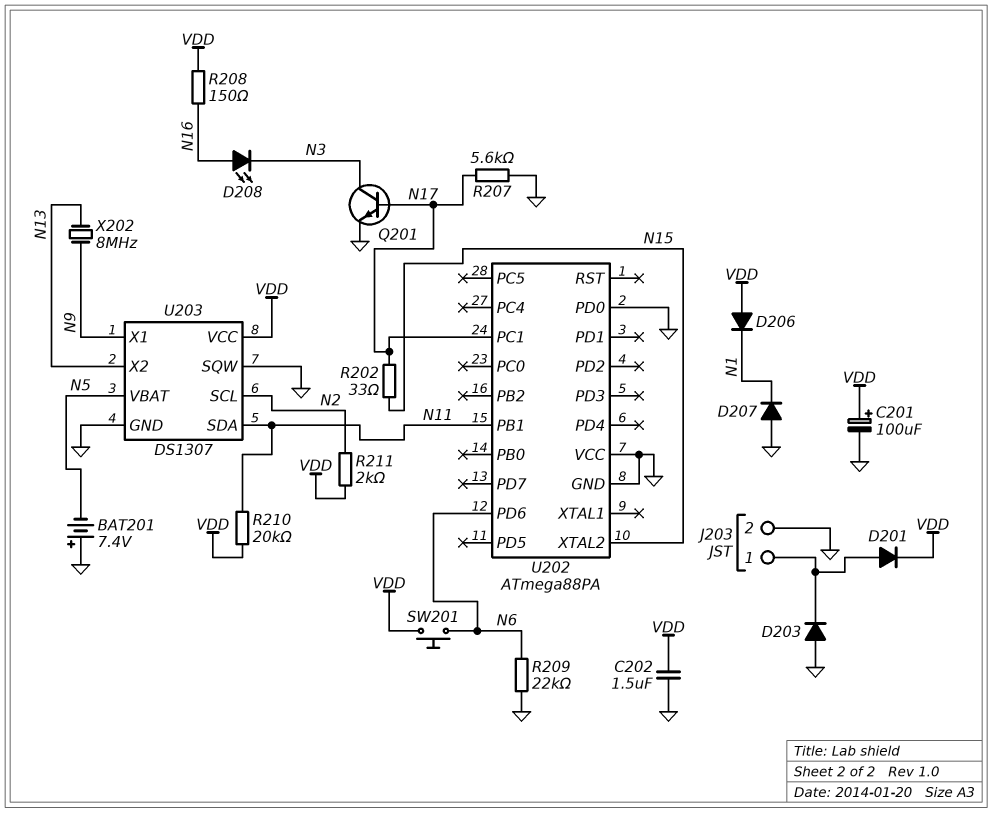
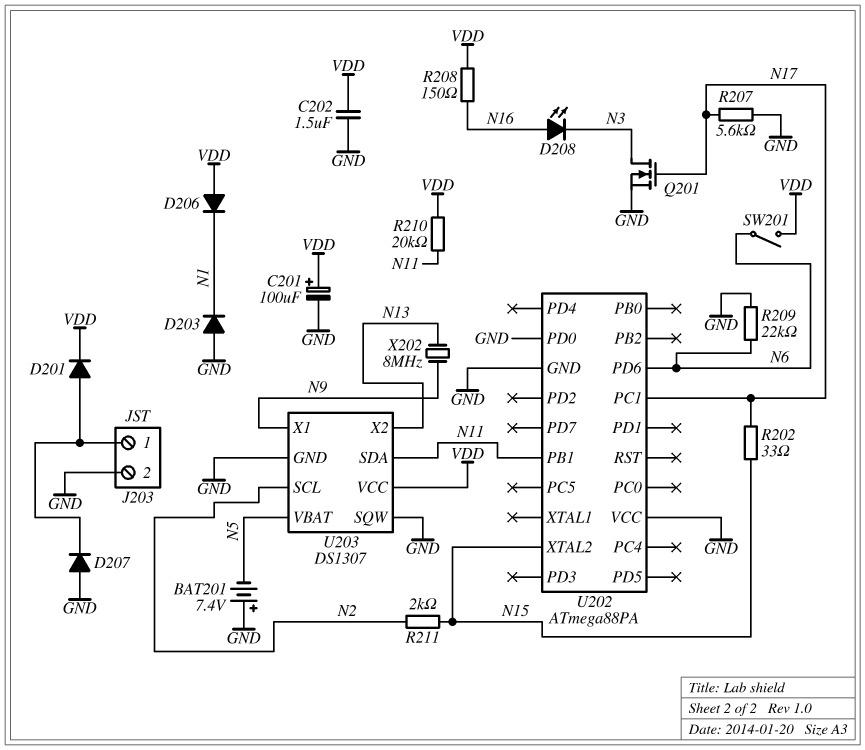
D203: diode (A GND, K J203/1) -> diode (A GND, K N1)
D207: diode (A GND, K N1) -> diode (A GND, K J203/1)
Q201: NPN (B N17, C N3, E GND) -> NMOS (G N17, D N3, S GND)
R211: 2k (N2, VDD) -> 2k (N2, N15)
SW201: button (N6, VDD) -> switch (N6, VDD)

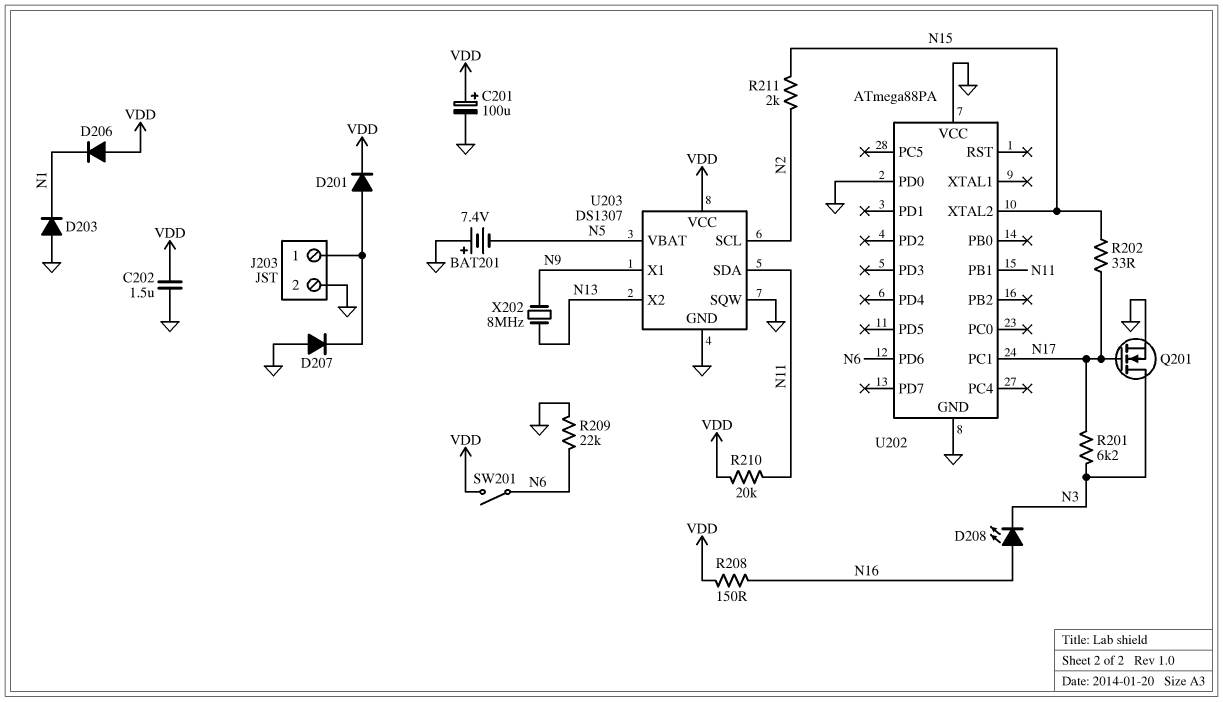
R201: none -> 6.2k (N3, N17)
R207: 5.6k (GND, N17) -> none

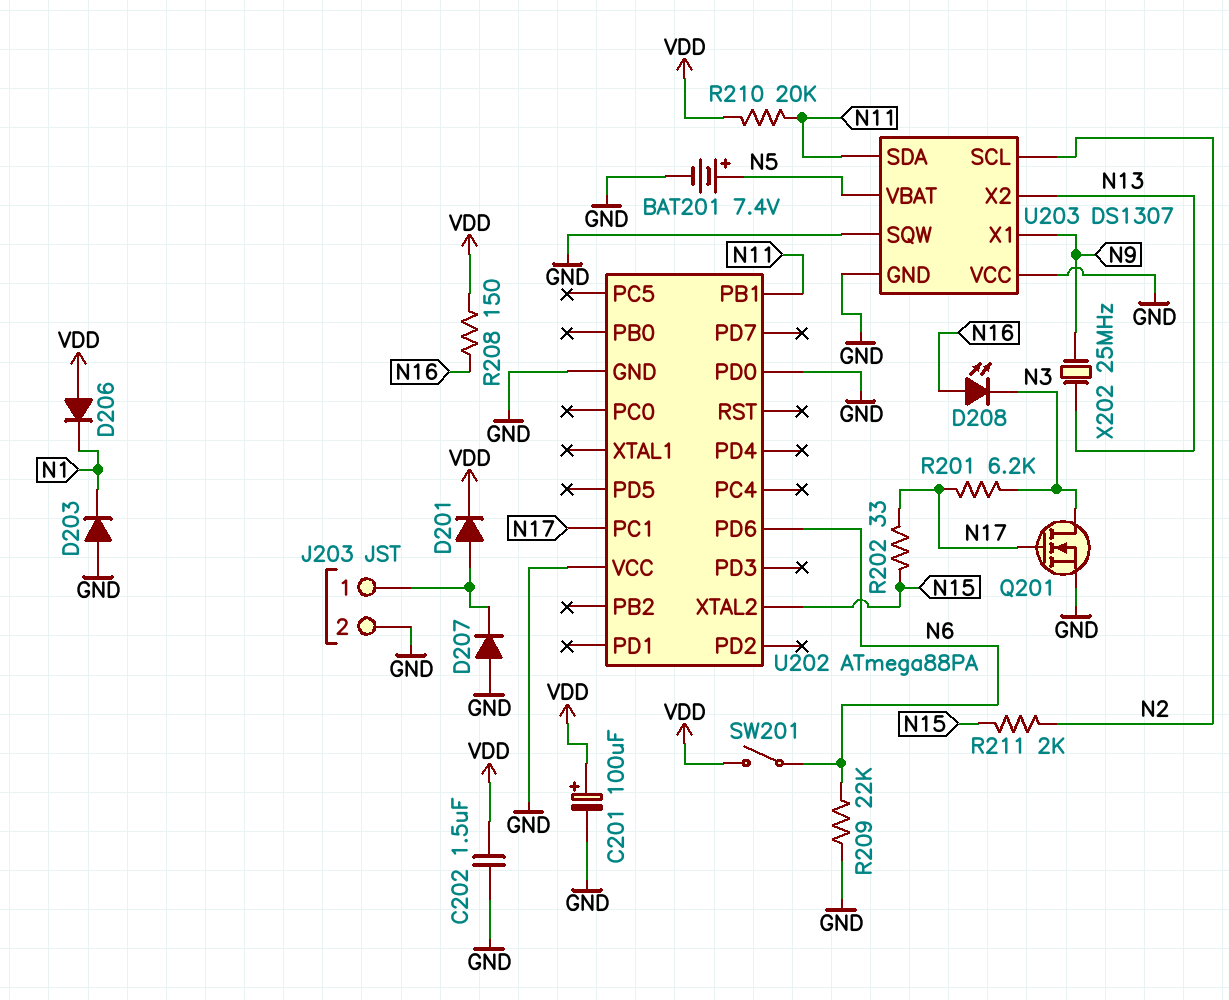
BAT201: 7.4V (plus GND, minus N5) -> 7.4V (plus N5, minus GND)
U203 pin VCC: VDD -> GND
X202: 8MHz (N9, N13) -> 25MHz (N9, N13)

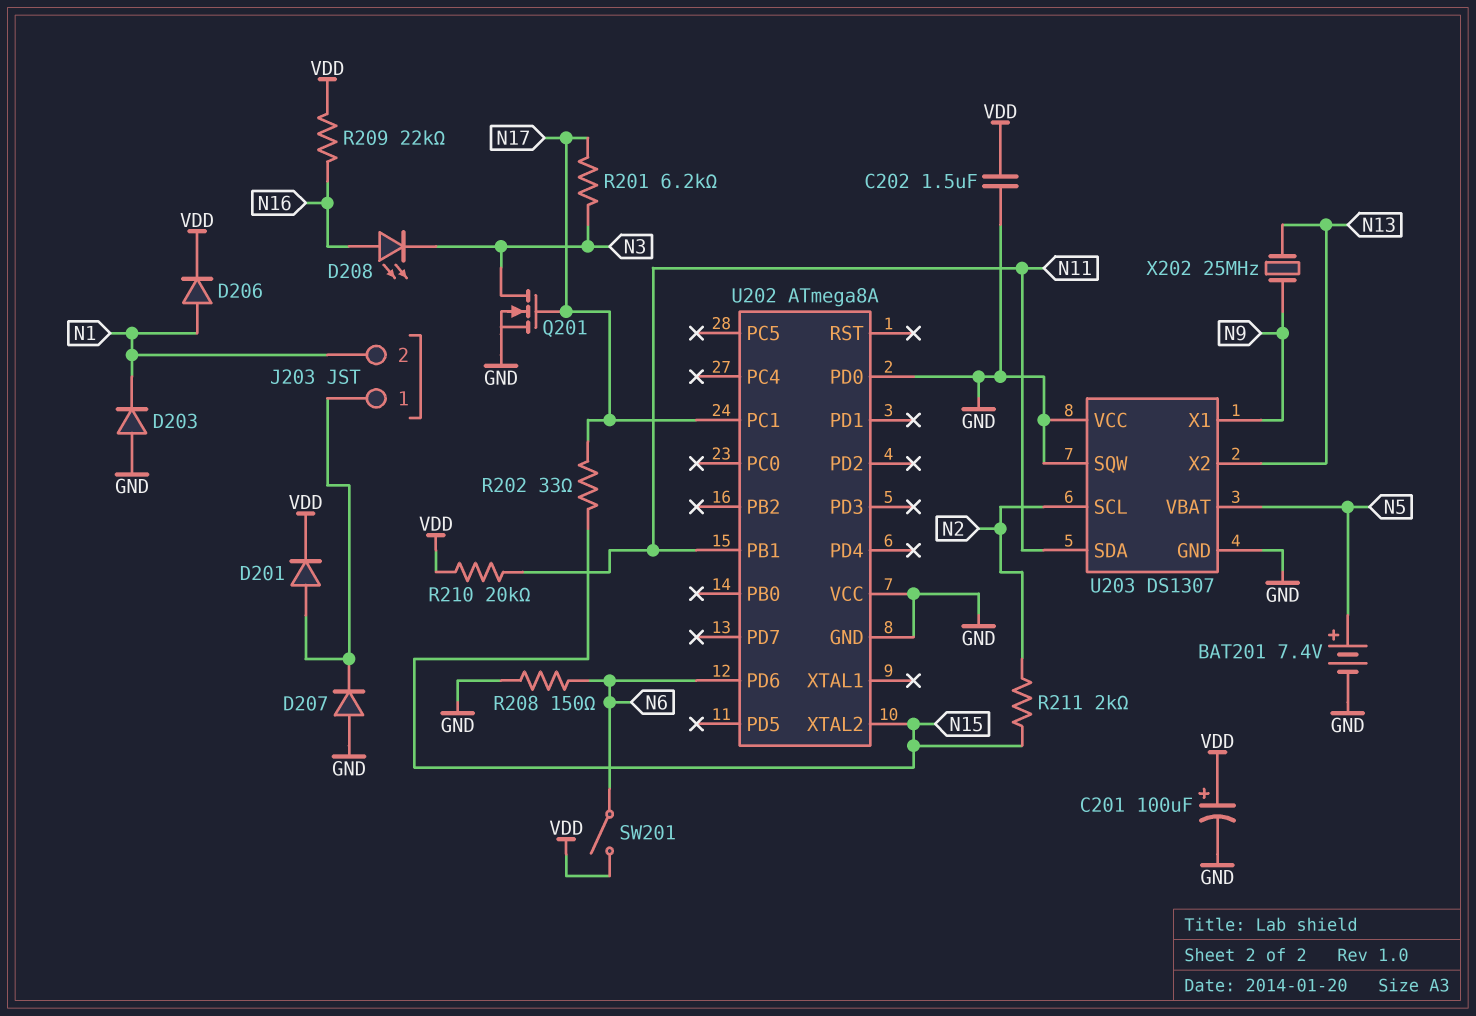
D206: diode (A VDD, K N1) -> diode (A N1, K VDD)
J203 pin 2: GND -> N1
R208: 150 (N16, VDD) -> 150 (GND, N6)
R209: 22k (GND, N6) -> 22k (N16, VDD)
U202: ATmega88PA -> ATmega8A

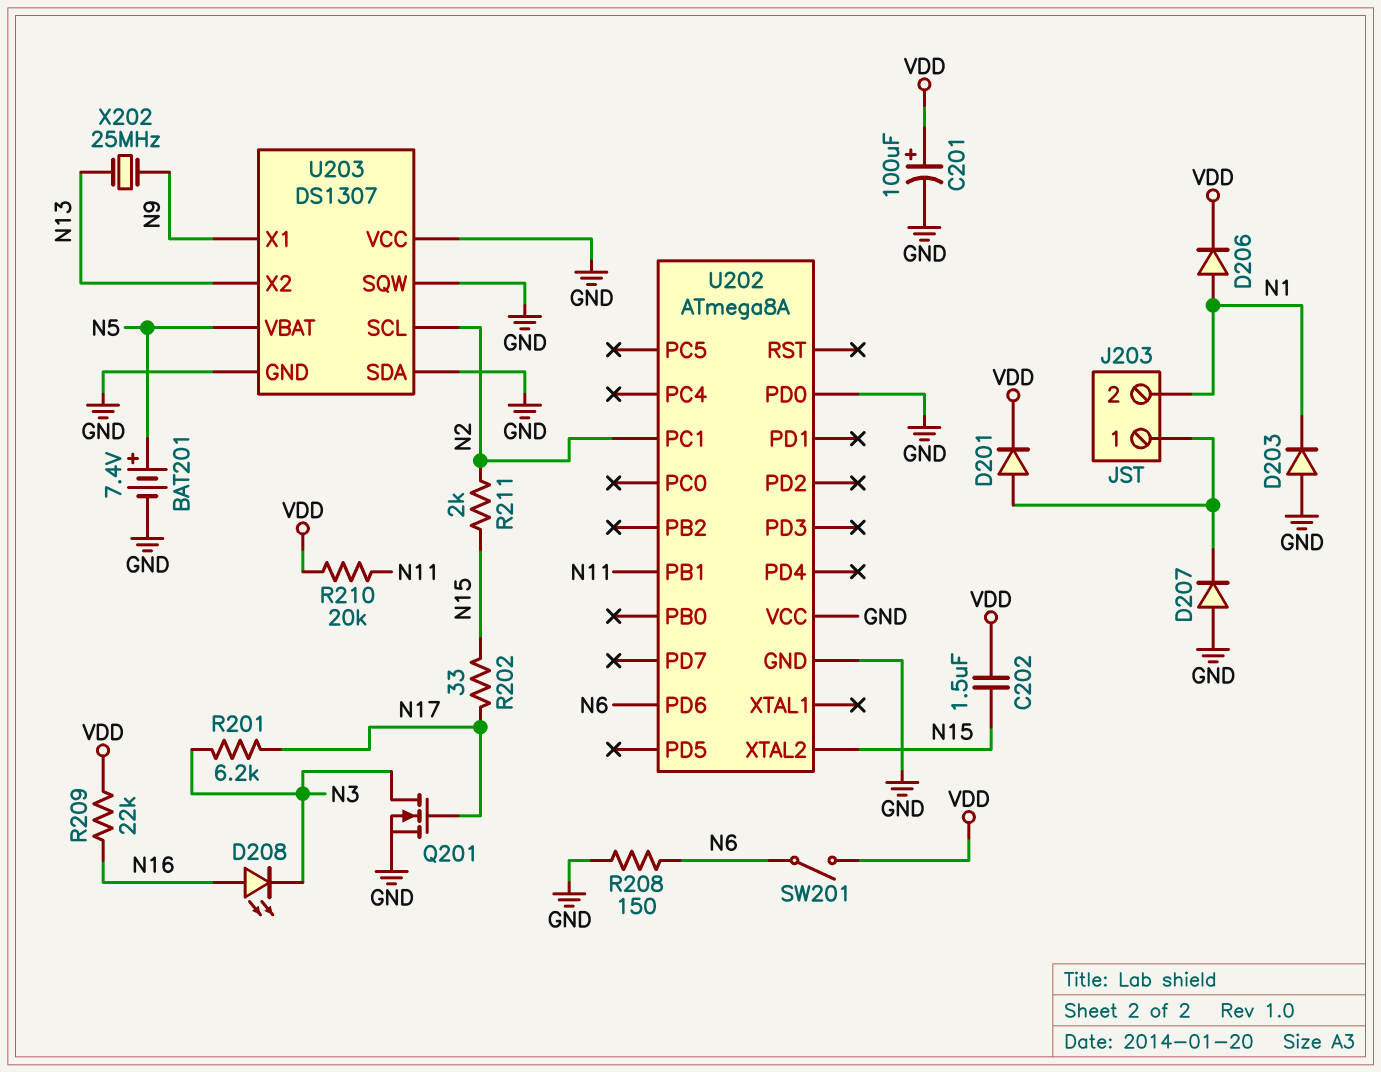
C202: 1.5uF (GND, VDD) -> 1.5uF (N15, VDD)
U202 pin PC1: N17 -> N2
U203 pin SDA: N11 -> GND

